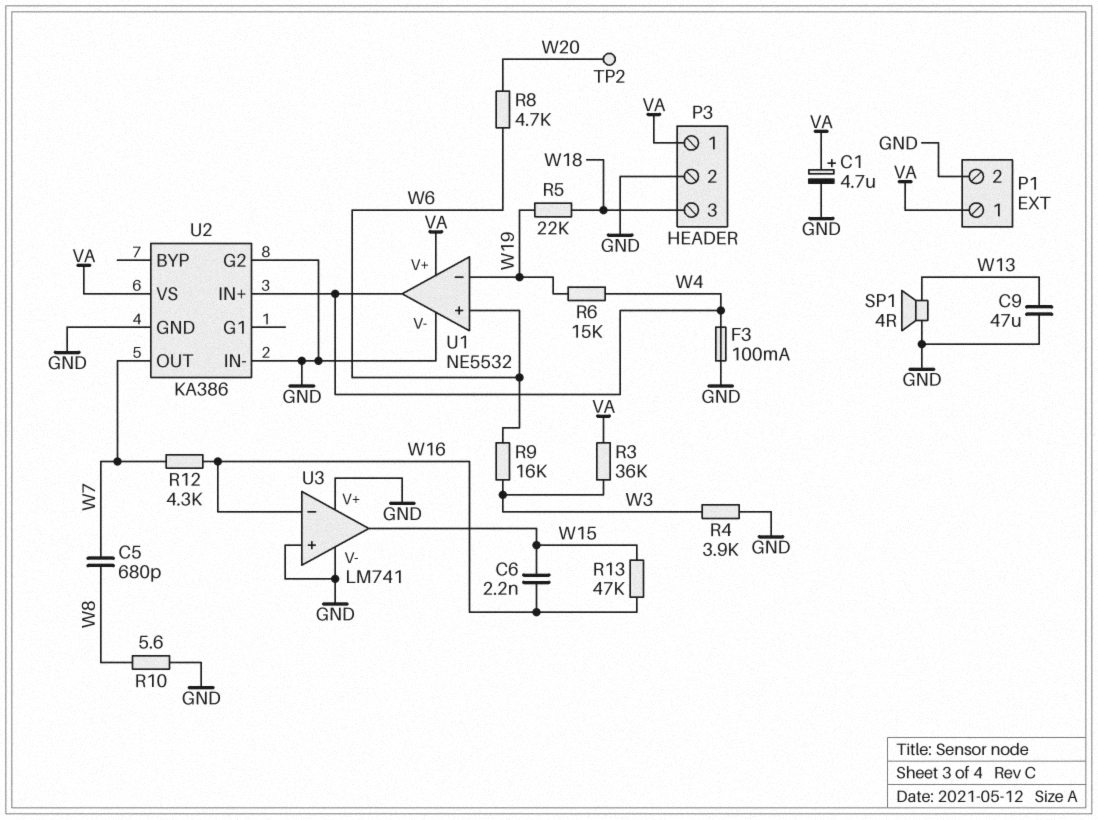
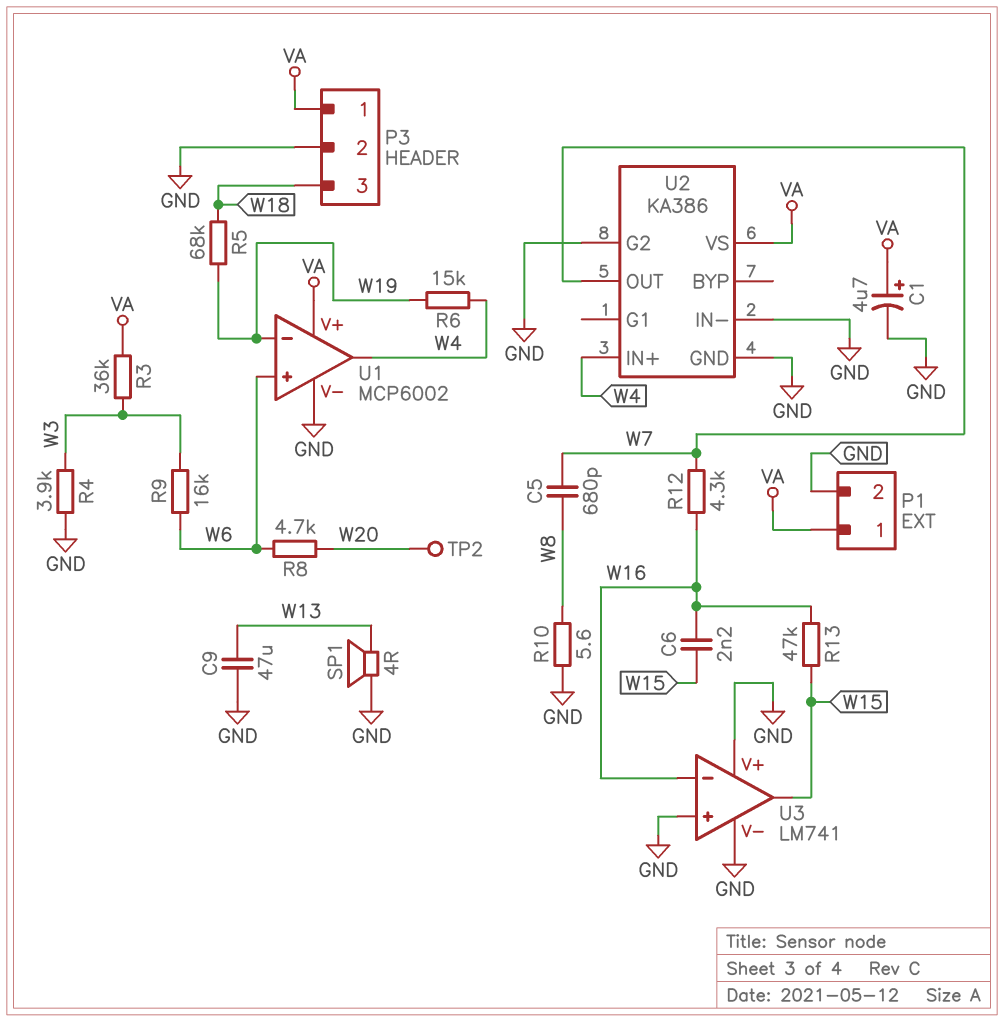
F3: 100mA (GND, W4) -> none
R5: 22k (W18, W19) -> 68k (W18, W19)
U1: NE5532 -> MCP6002

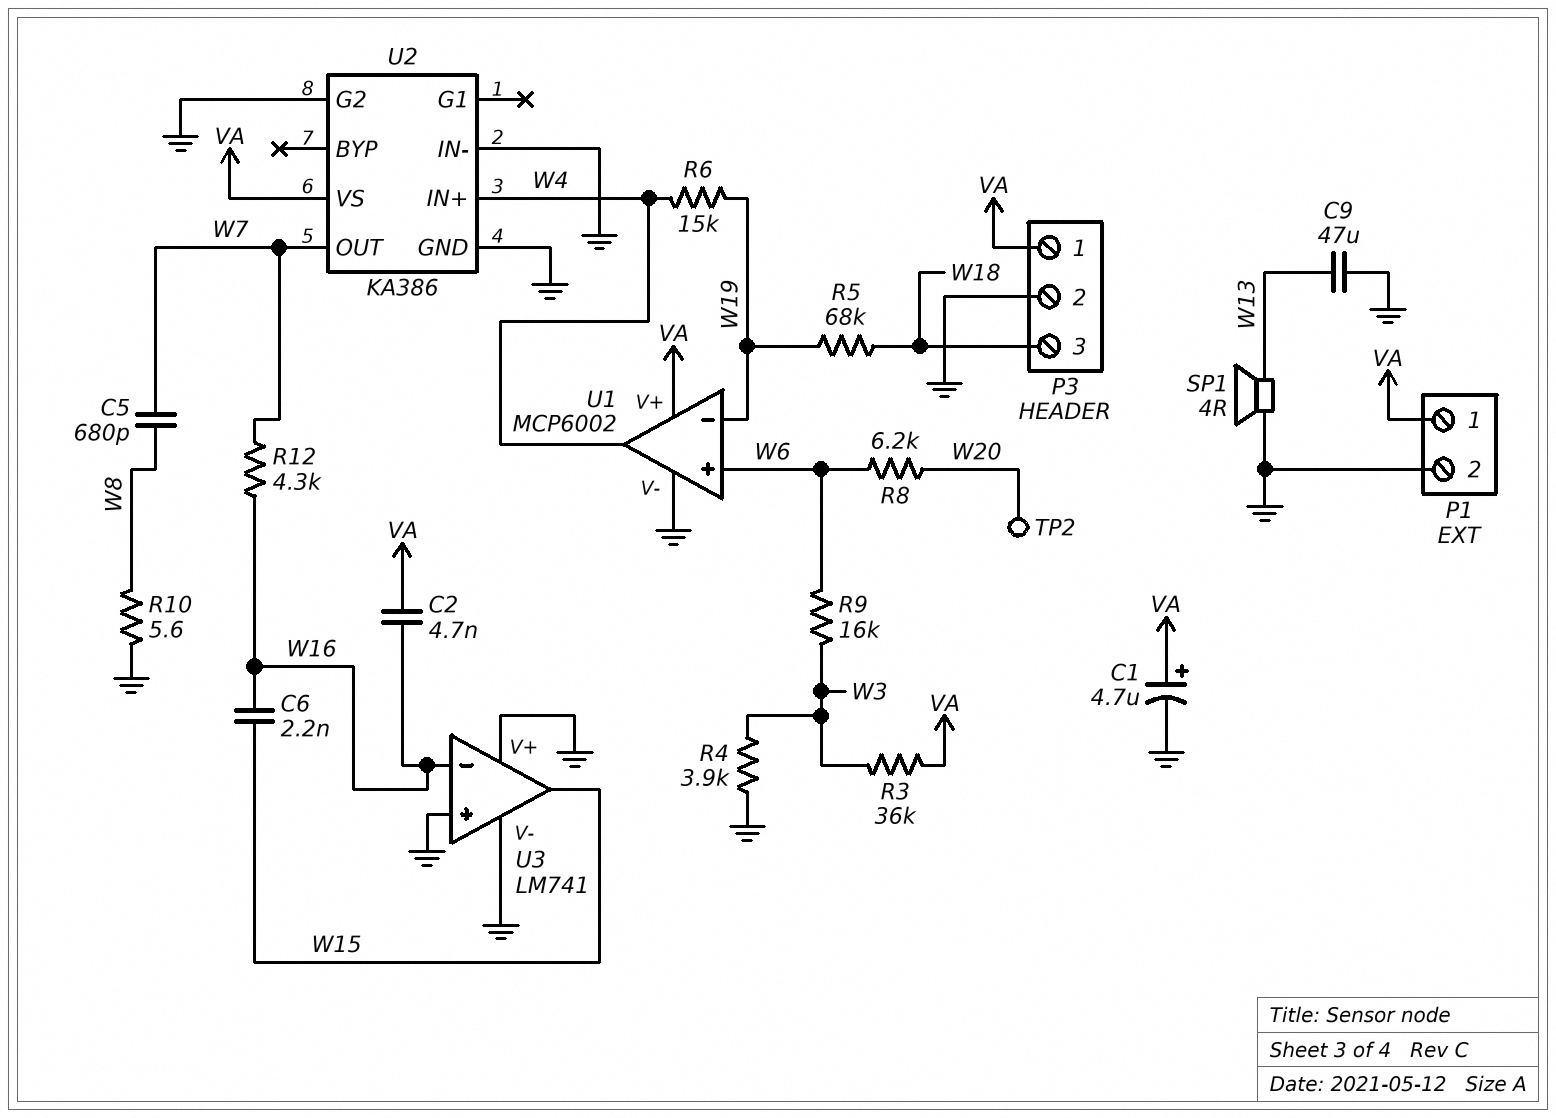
C2: none -> 4.7nF (VA, W16)
R8: 4.7k (W6, W20) -> 6.2k (W6, W20)
R13: 47k (W15, W16) -> none

